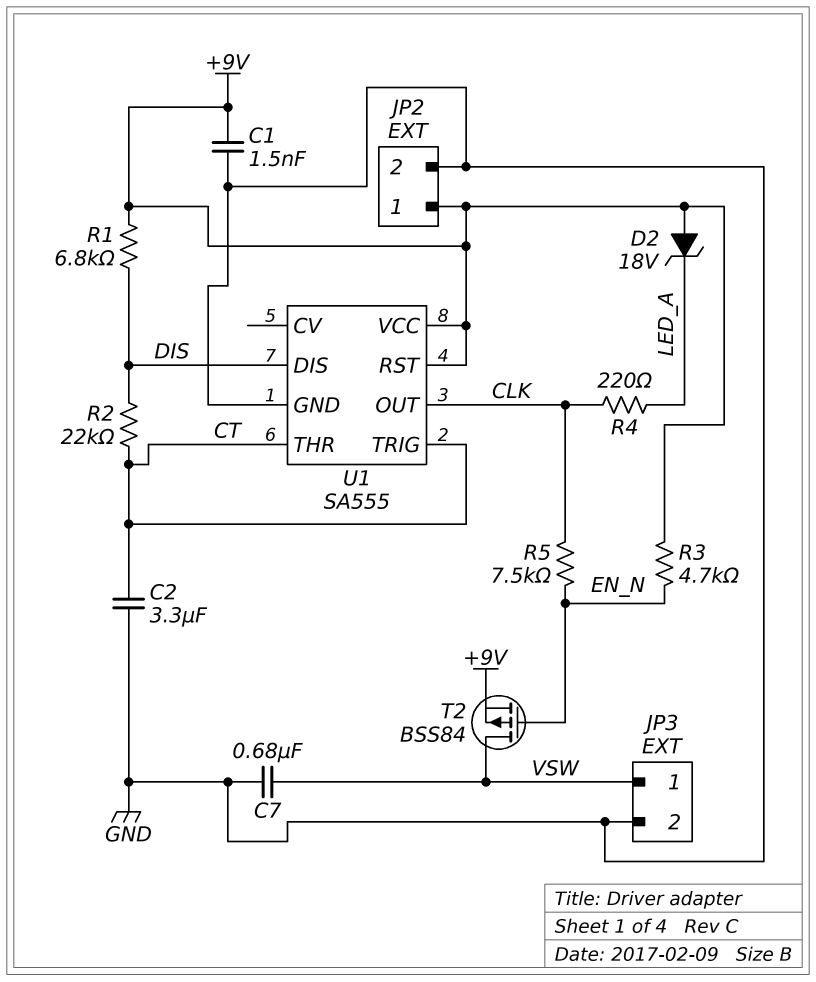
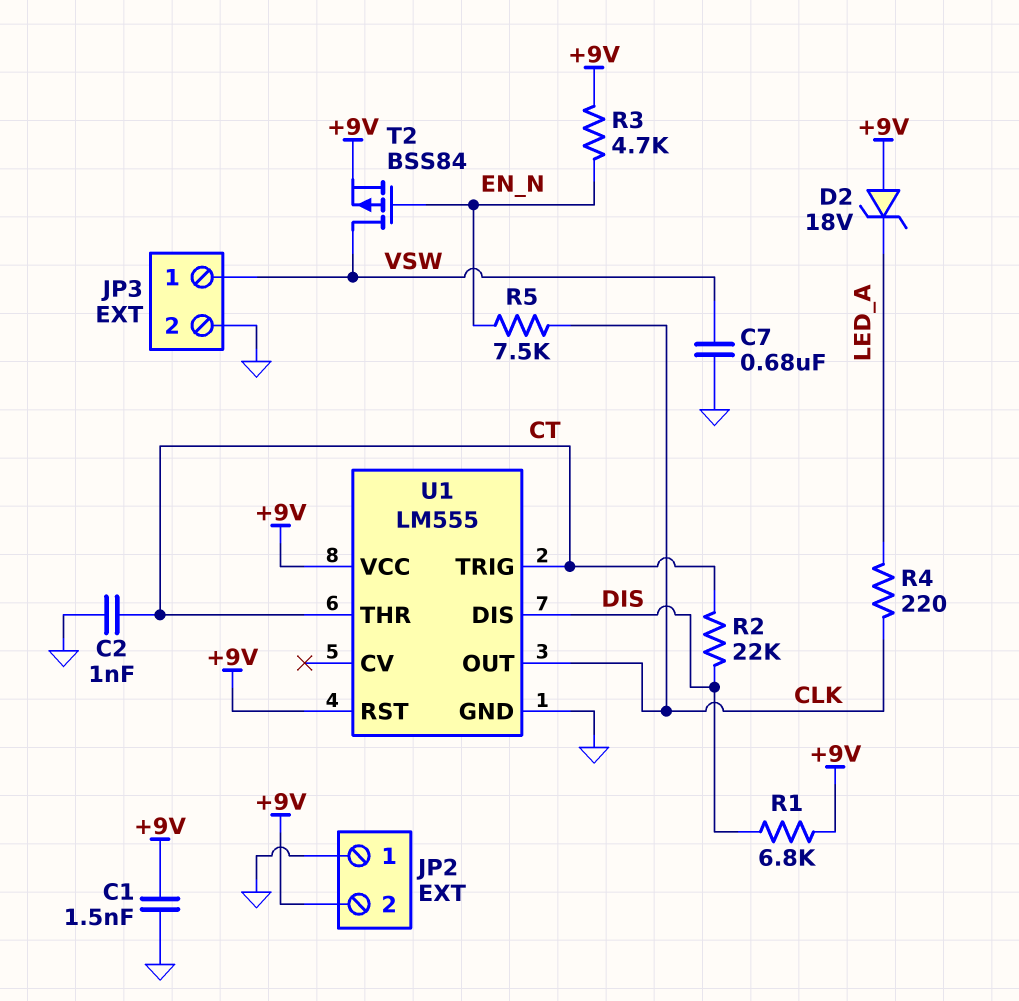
C2: 3.3uF (CT, GND) -> 1nF (CT, GND)
JP2 pin 1: +9V -> GND
JP2 pin 2: GND -> +9V
U1: SA555 -> LM555

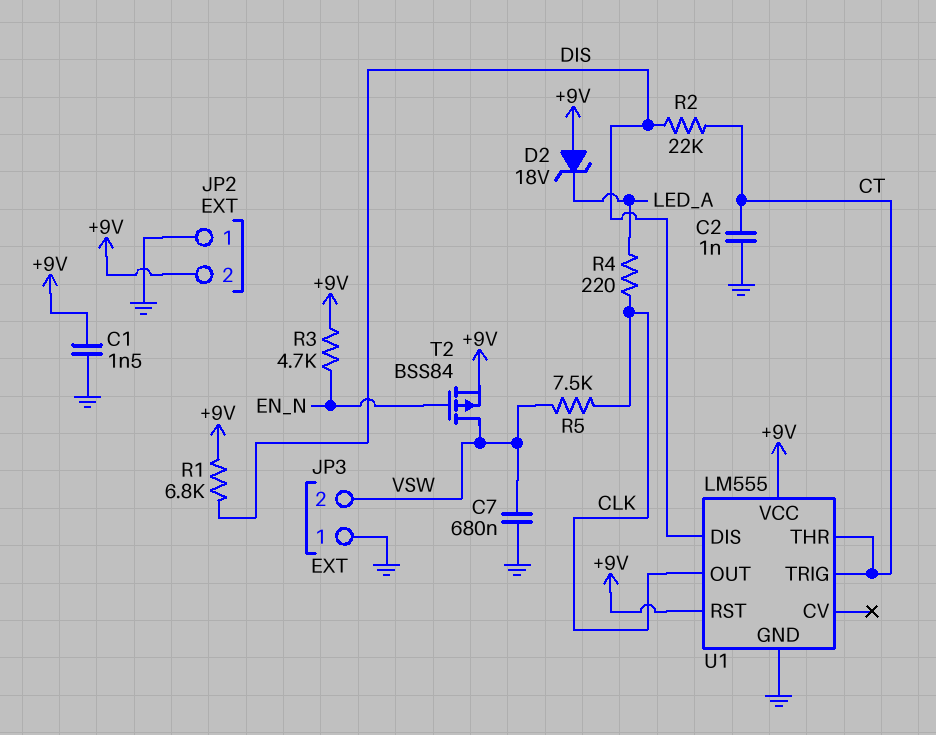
JP3 pin 1: VSW -> GND
JP3 pin 2: GND -> VSW
R5: 7.5k (CLK, EN_N) -> 7.5k (CLK, VSW)

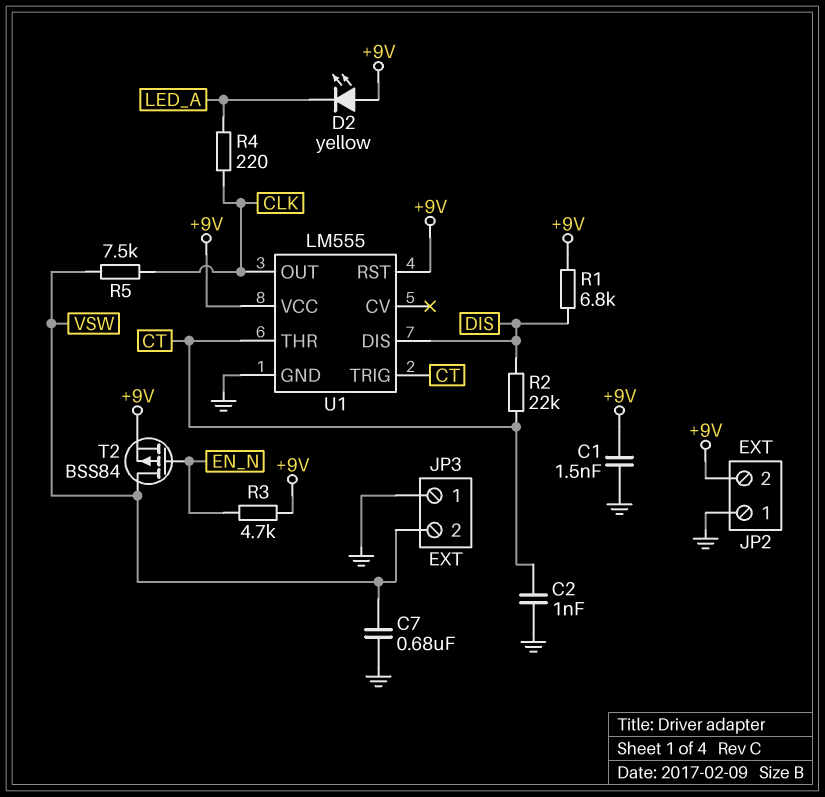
D2: zener 18V (A +9V, K LED_A) -> LED yellow (A +9V, K LED_A)

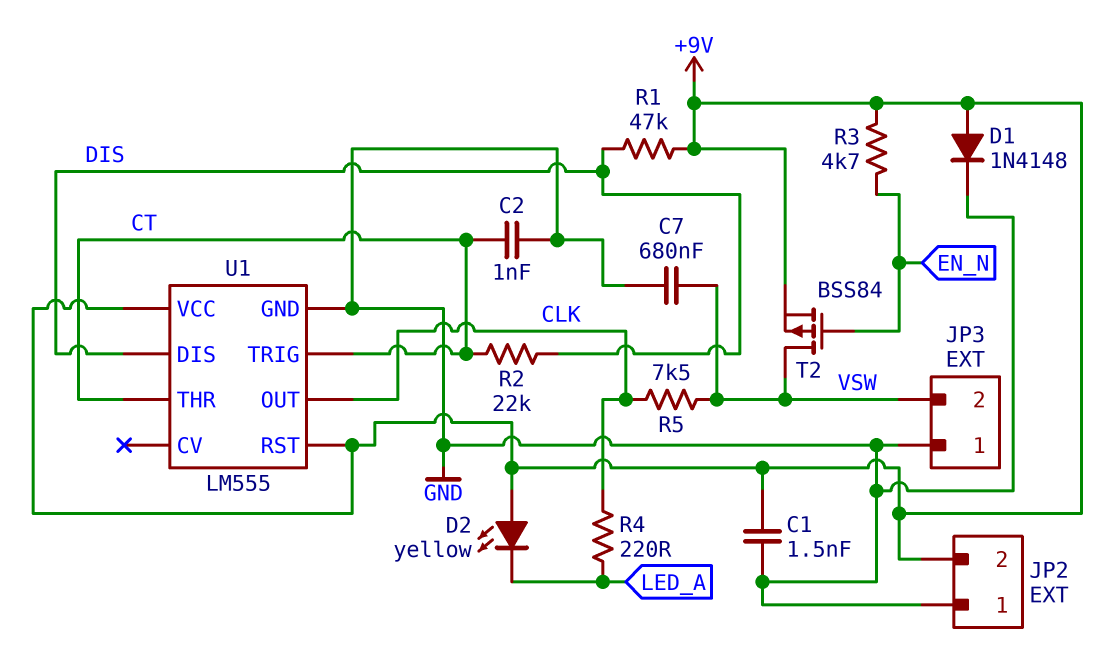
D1: none -> diode 1N4148 (A +9V, K GND)
R1: 6.8k (+9V, DIS) -> 47k (+9V, DIS)

